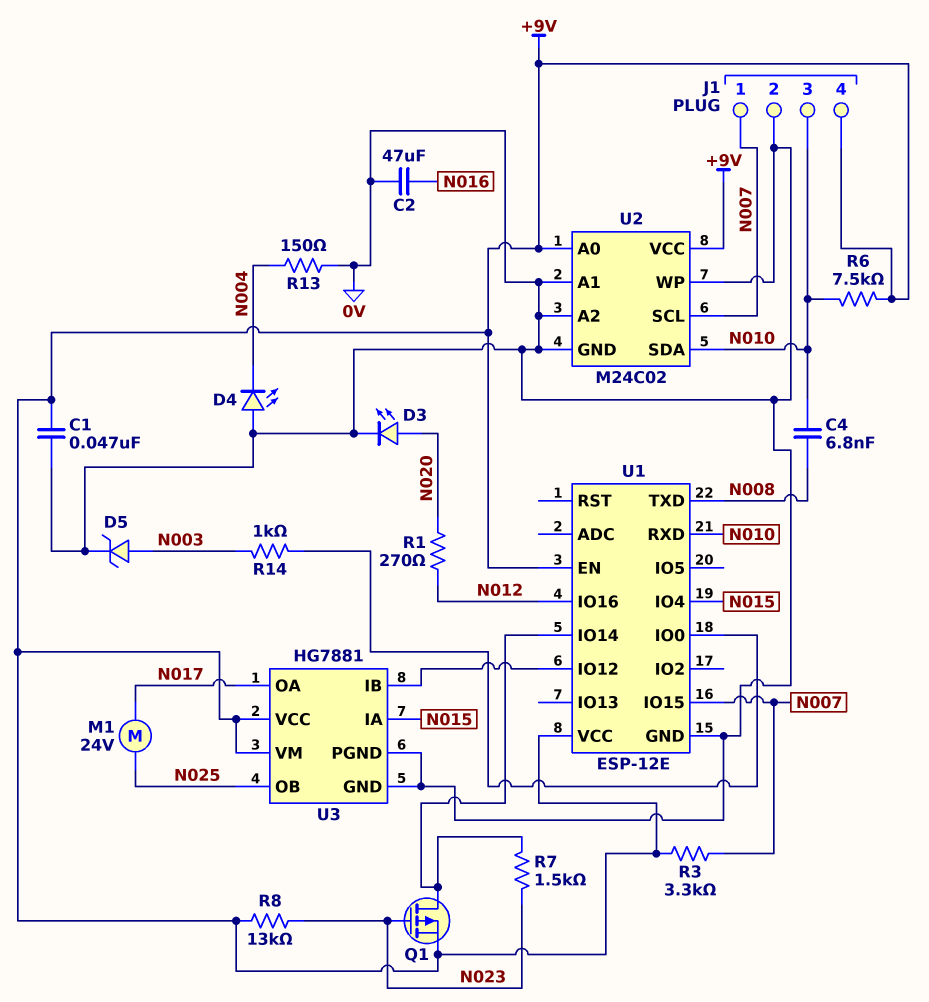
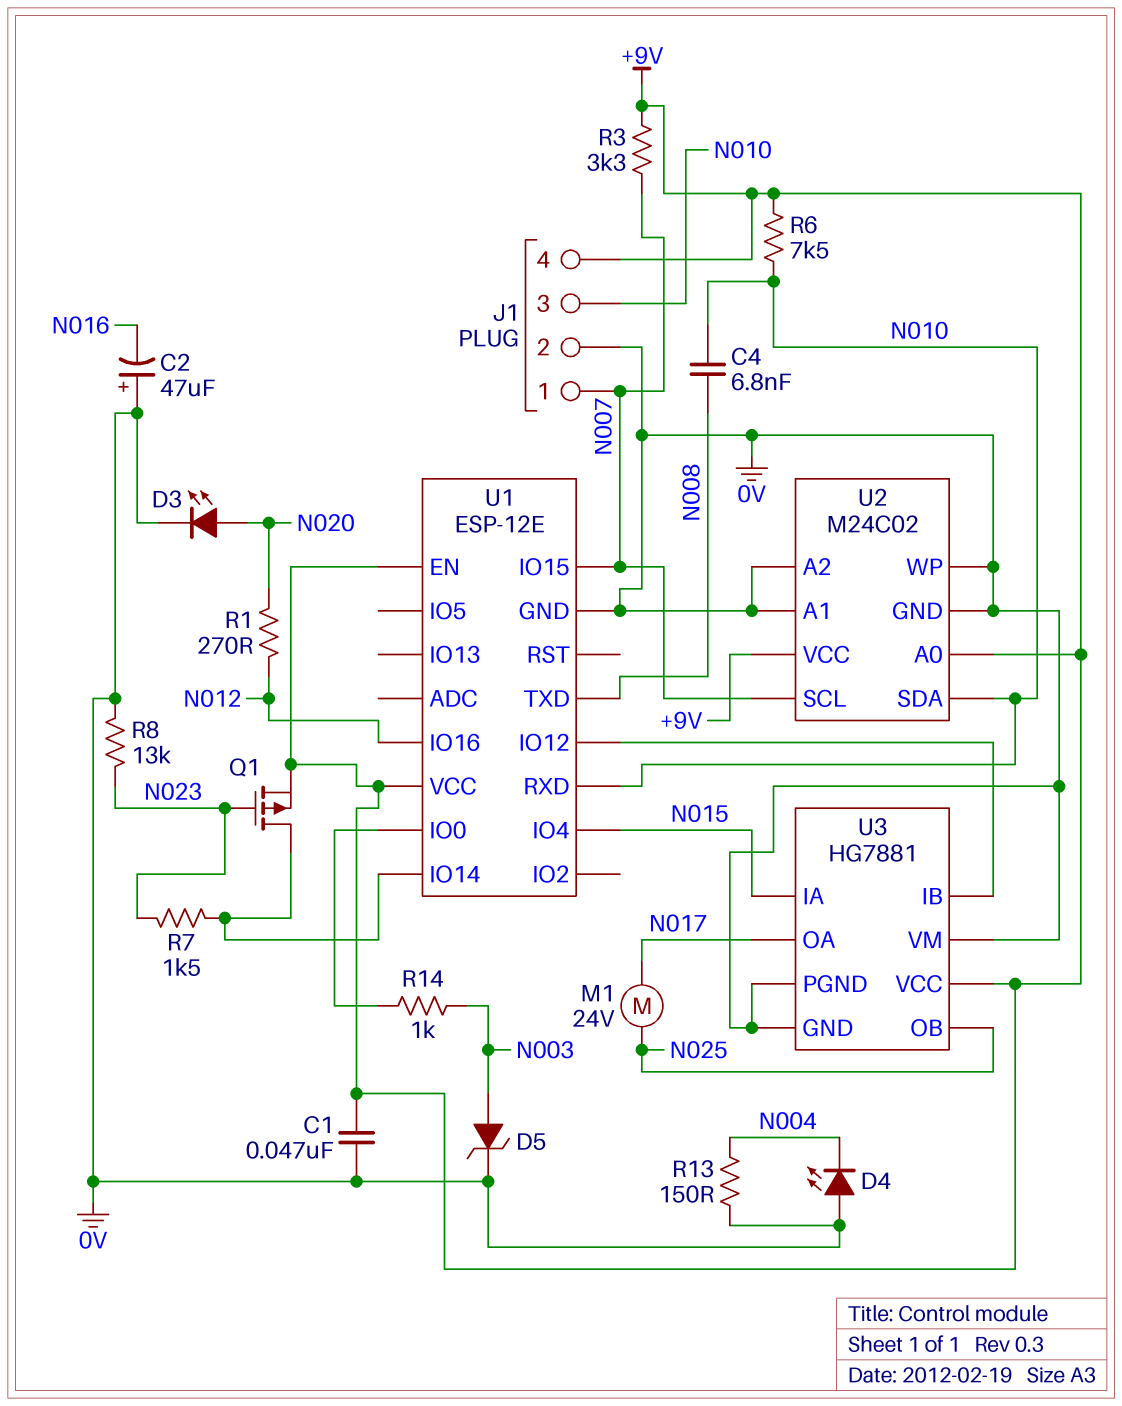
C2: 47uF (0V, N016) -> 47uF (plus 0V, minus N016)
R8: 13k (+9V, N023) -> 13k (0V, N023)
U3 pin VM: +9V -> 0V

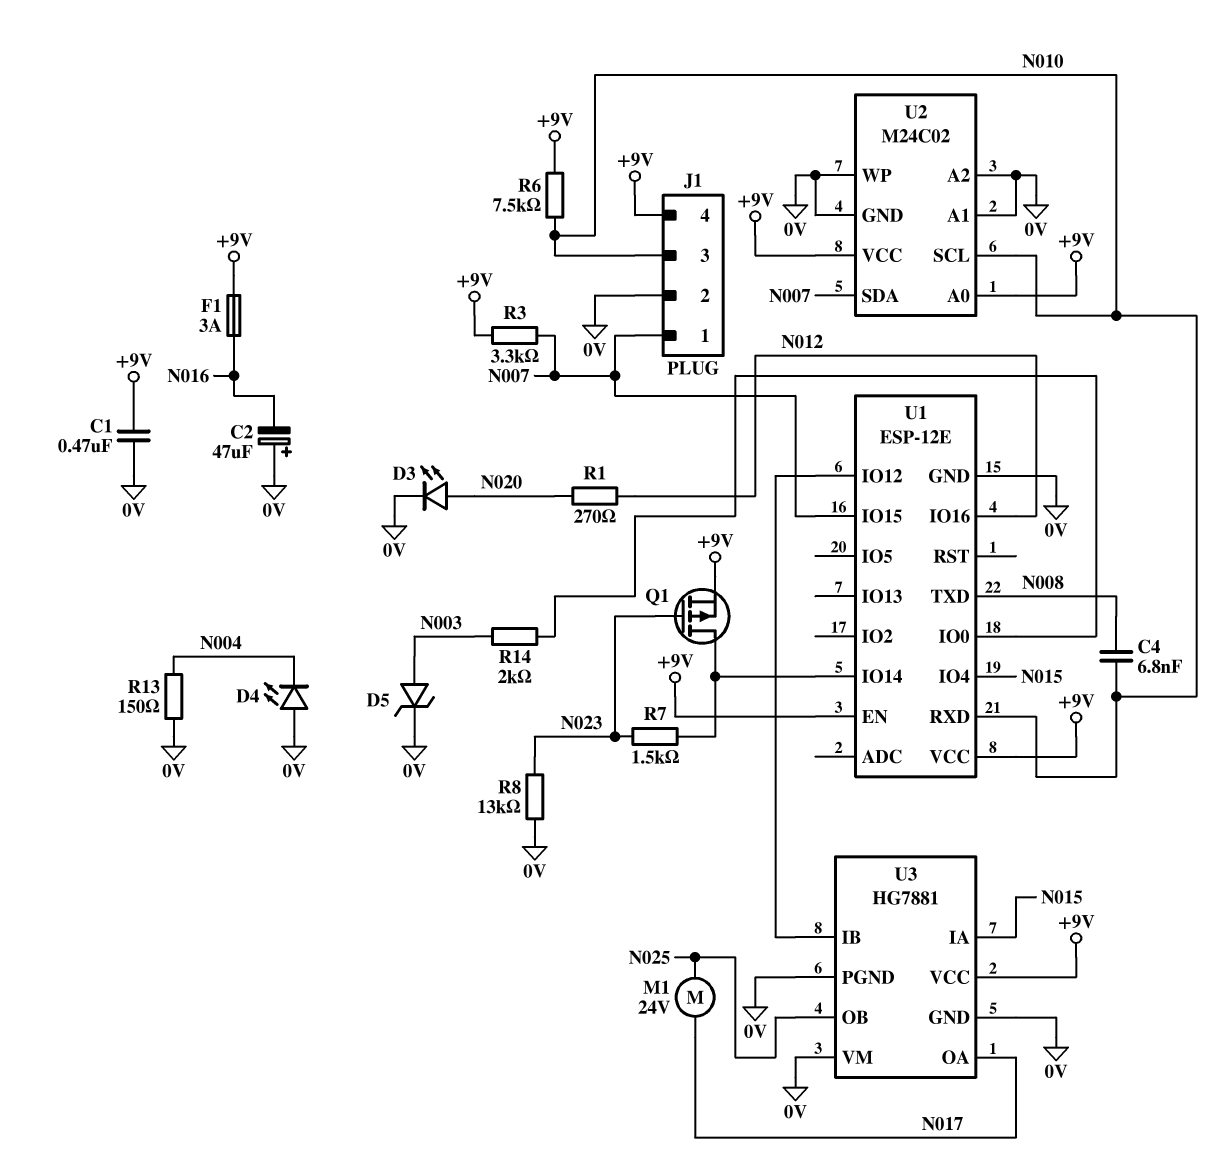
C1: 47nF (+9V, 0V) -> 470nF (+9V, 0V)
F1: none -> 3A (+9V, N016)
R14: 1k (N003, U1/IO0) -> 2k (N003, U1/IO0)
U2 pin SCL: N007 -> N010
U2 pin SDA: N010 -> N007

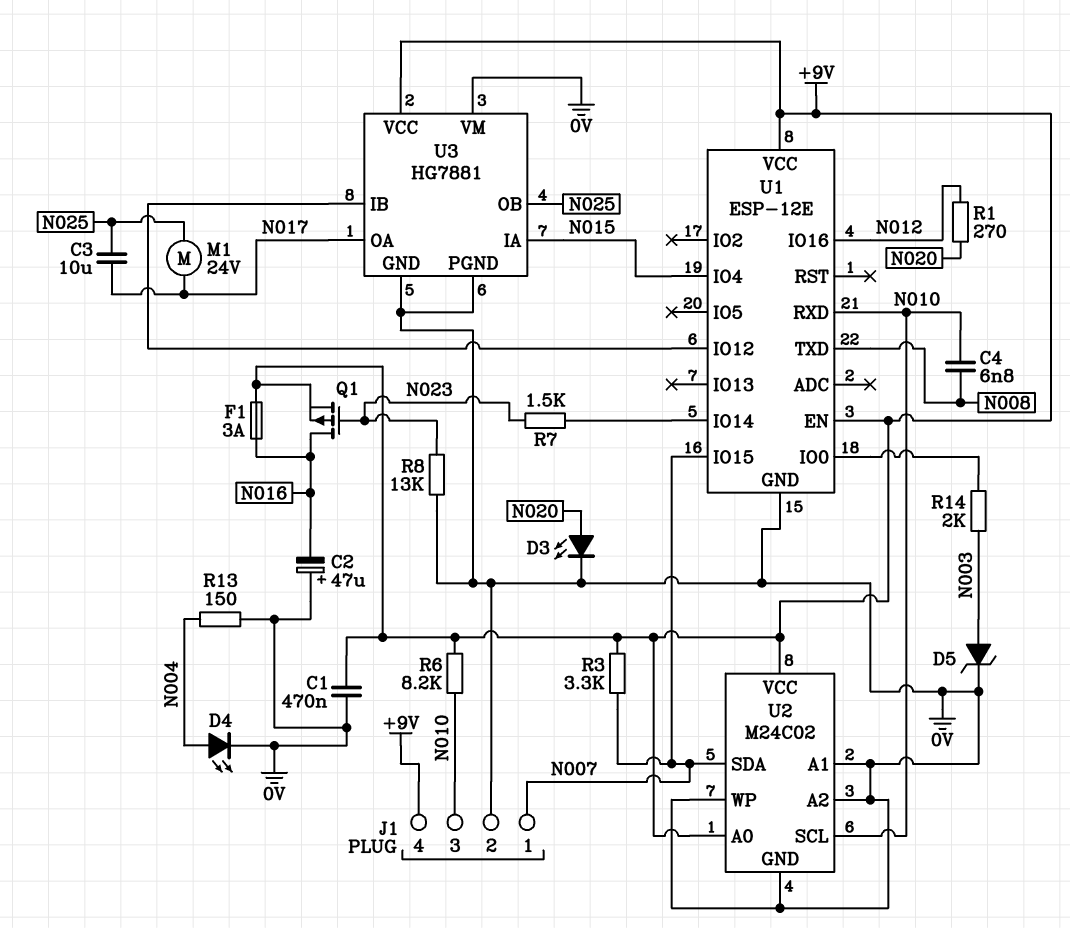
C3: none -> 10uF (N017, N025)
D4: LED (A 0V, K N004) -> LED (A N004, K 0V)
Q1: PMOS (G N023, D U1/IO14, S +9V) -> PMOS (G N023, D N016, S +9V)
R6: 7.5k (+9V, N010) -> 8.2k (+9V, N010)

